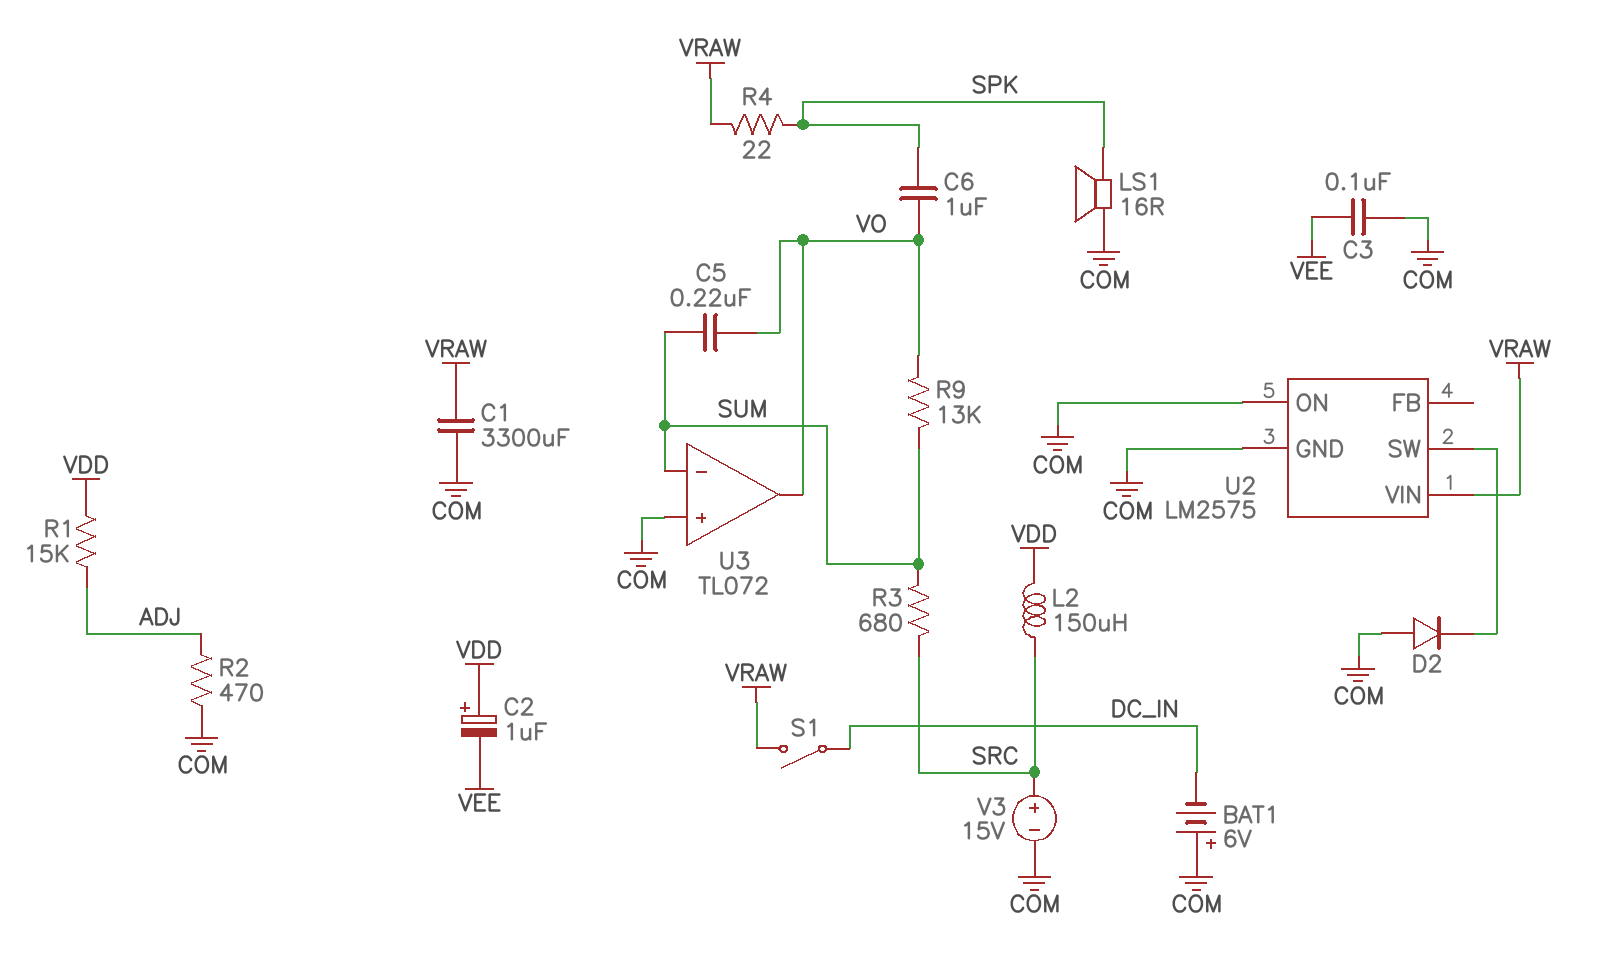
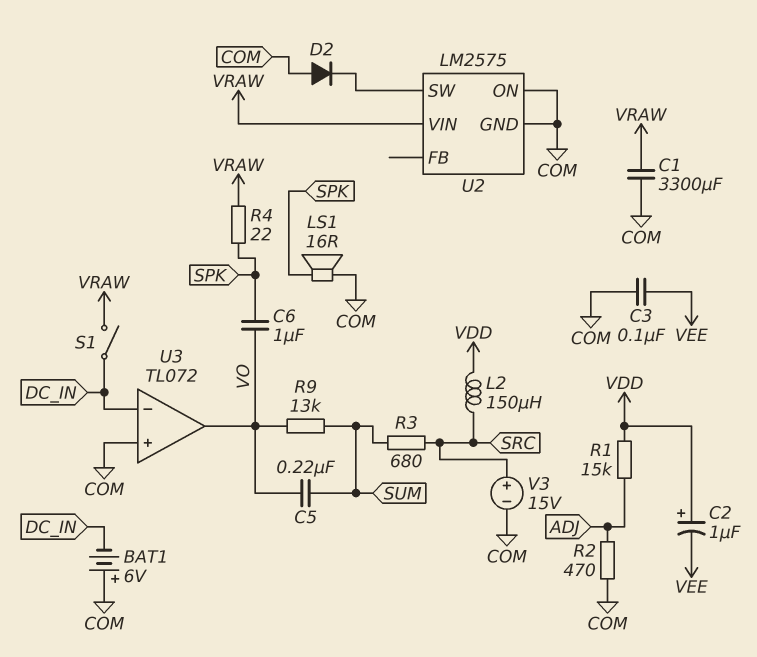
U3 pin in-: SUM -> DC_IN

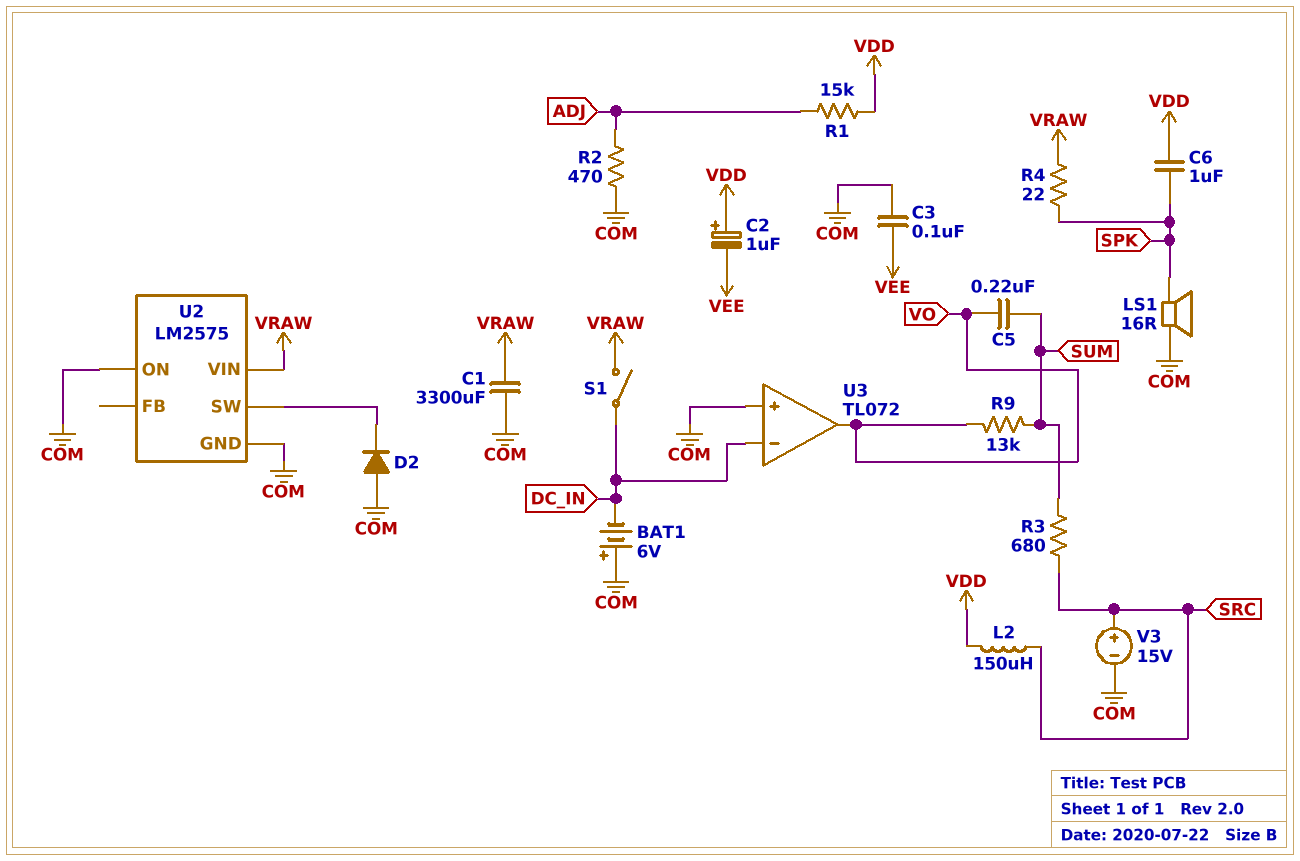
C6: 1uF (SPK, VO) -> 1uF (SPK, VDD)

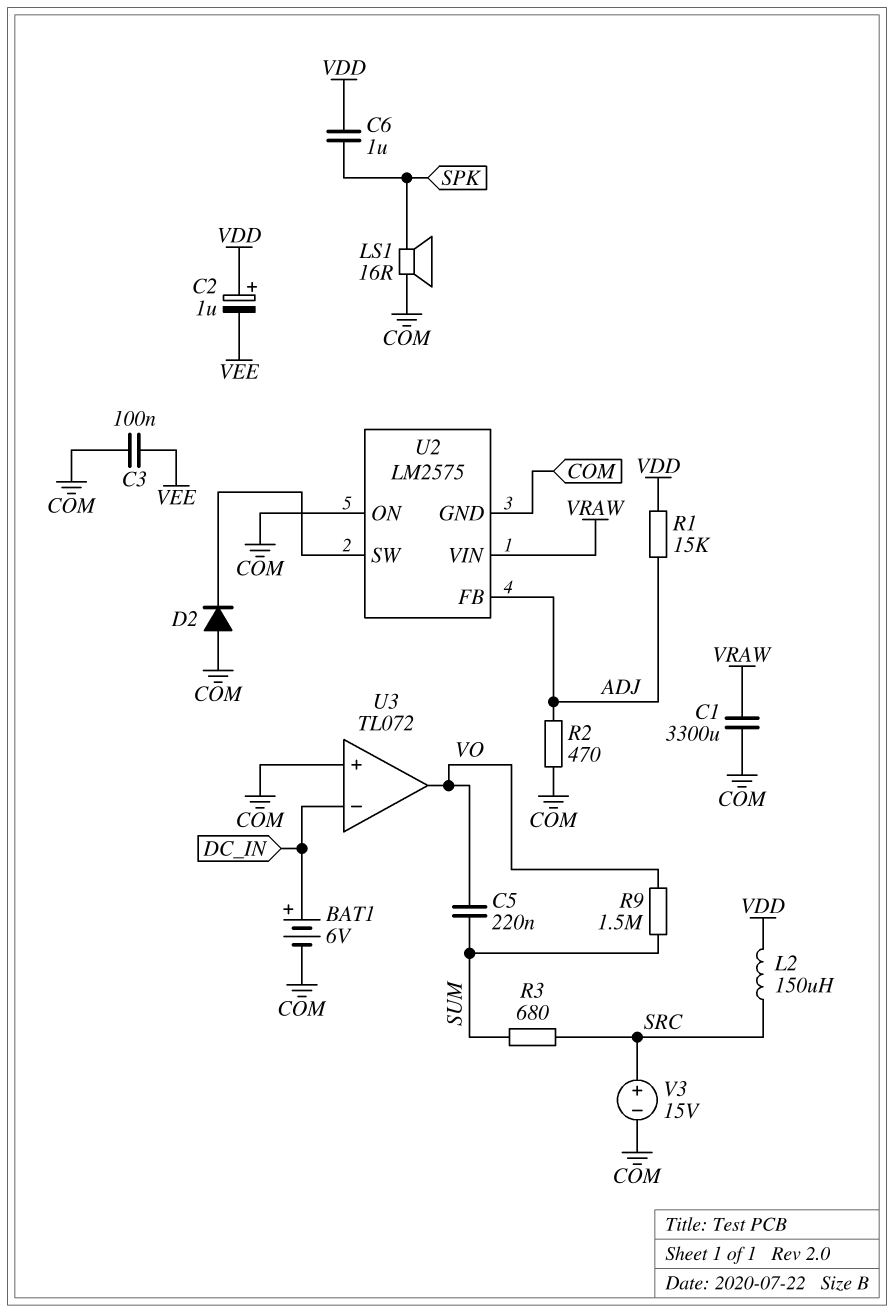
BAT1: 6V (plus COM, minus DC_IN) -> 6V (plus DC_IN, minus COM)
R4: 22 (SPK, VRAW) -> none
R9: 13k (SUM, VO) -> 1.5M (SUM, VO)
S1: switch (DC_IN, VRAW) -> none
U2 pin FB: none -> ADJ

